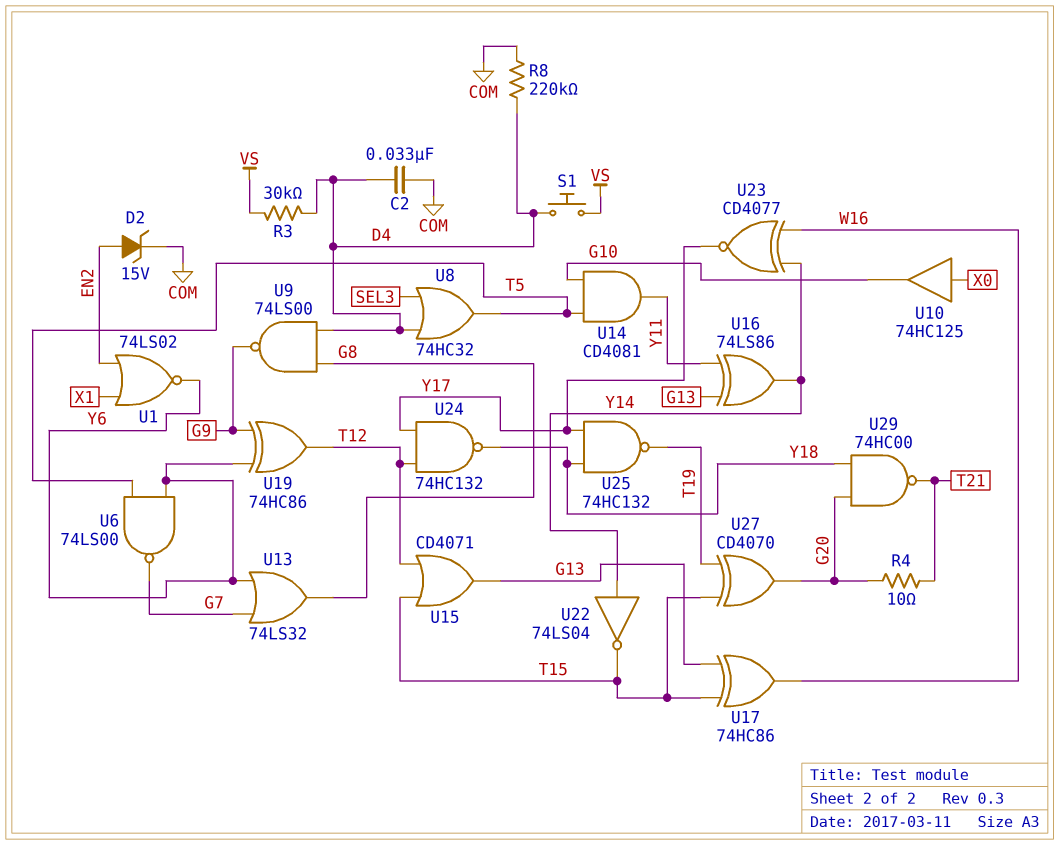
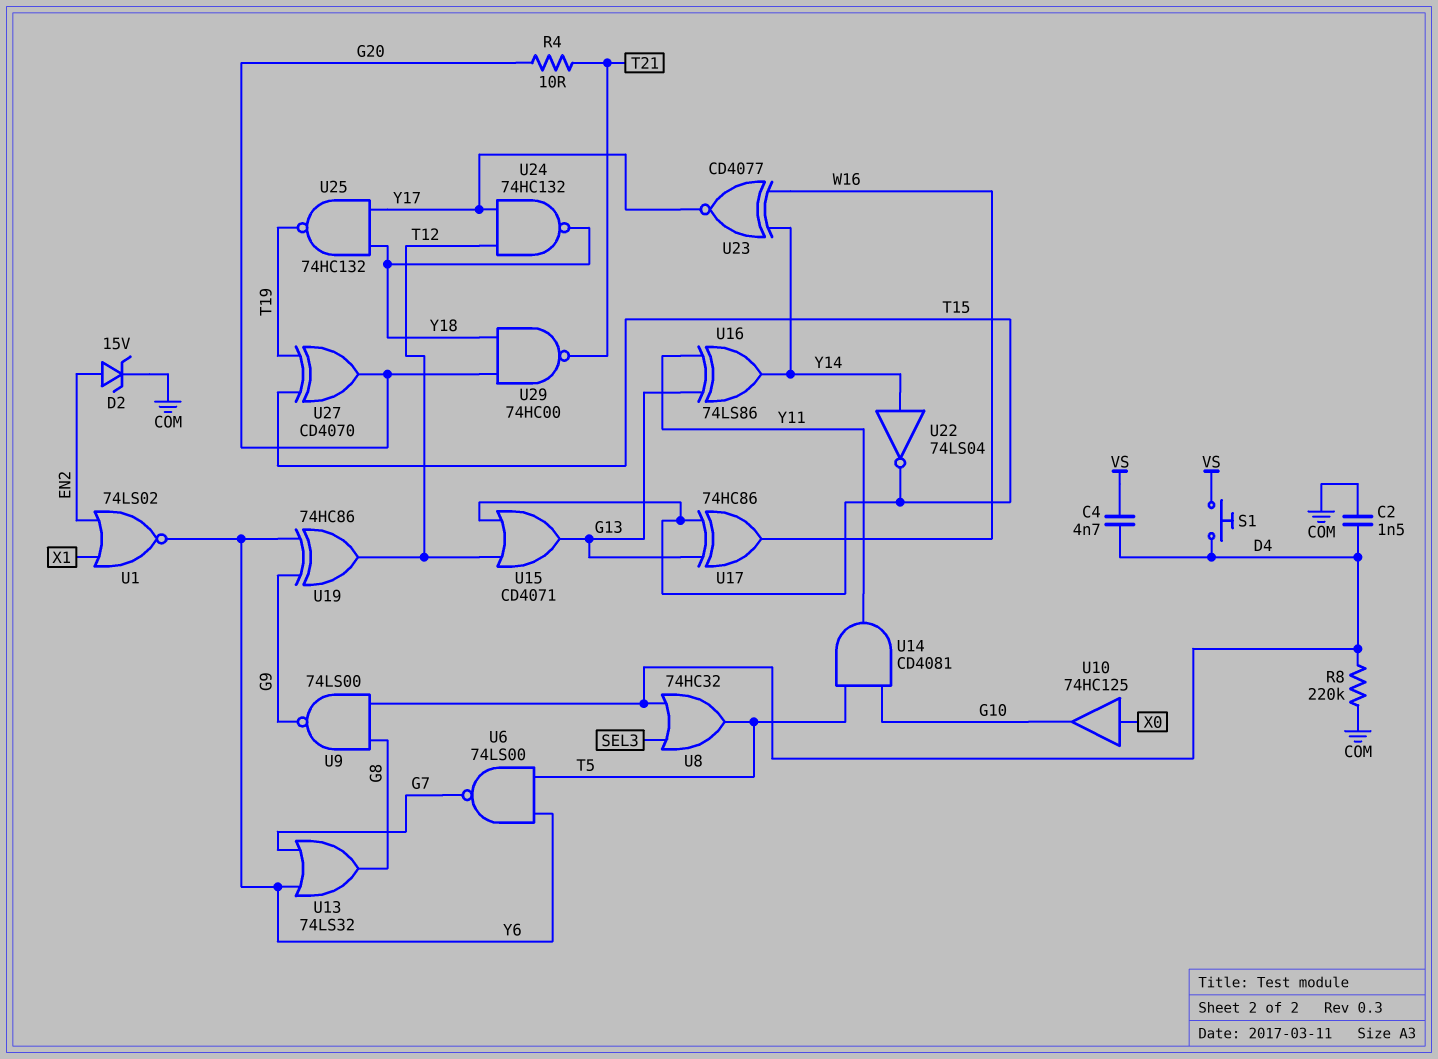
C2: 33nF (COM, D4) -> 1.5nF (COM, D4)
C4: none -> 4.7nF (D4, VS)
R3: 30k (D4, VS) -> none

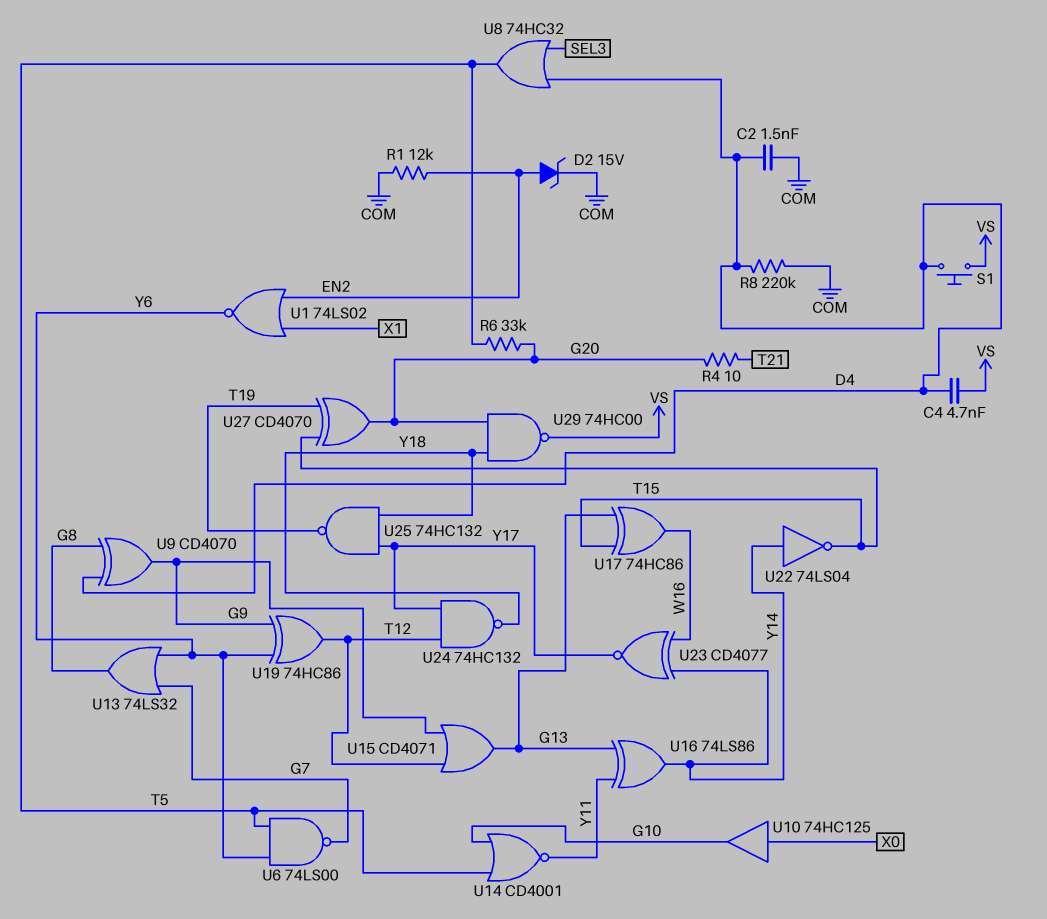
R1: none -> 12k (COM, EN2)
R6: none -> 33k (G20, T5)
U9: NAND 74LS00 (in D4, in G8, out G9) -> XOR CD4070 (in D4, in G8, out G9)
U14: AND CD4081 (in G10, in T5, out Y11) -> NOR CD4001 (in G10, in T5, out Y11)
U15: OR CD4071 (in T12, in T15, out G13) -> OR CD4071 (in G9, in T12, out G13)
U29: NAND 74HC00 (in G20, in Y18, out T21) -> NAND 74HC00 (in G20, in Y18, out VS)

